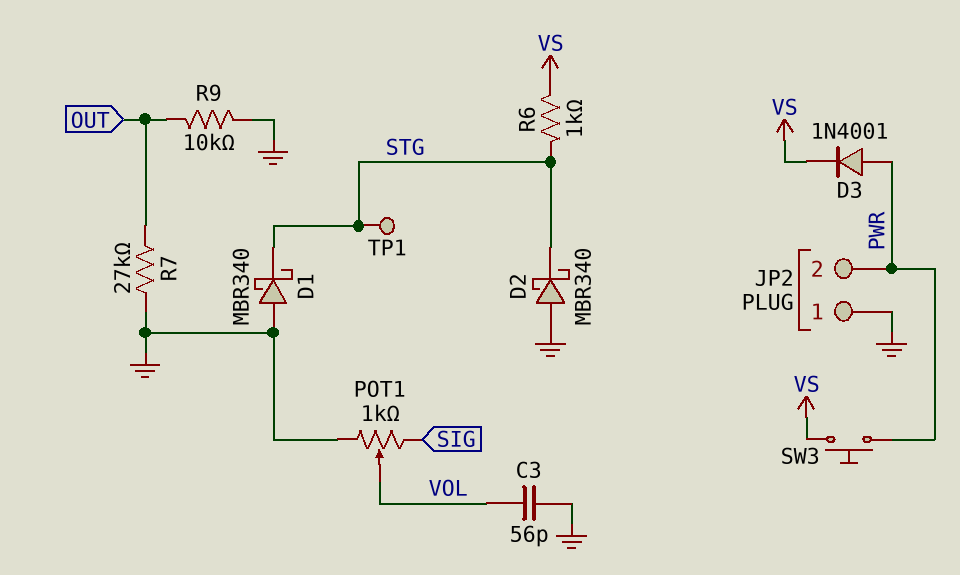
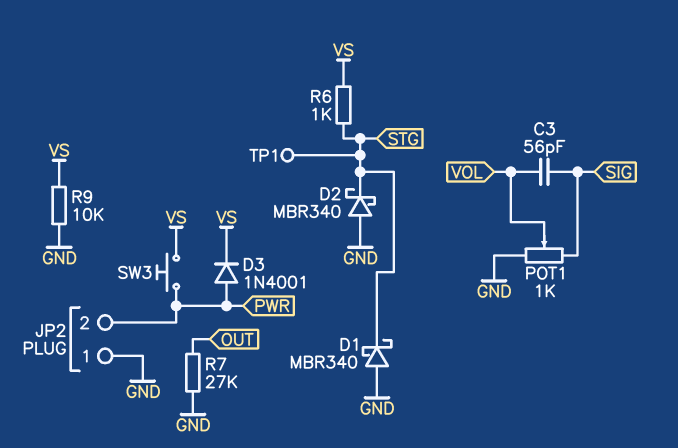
C3: 56pF (GND, VOL) -> 56pF (SIG, VOL)
R9: 10k (GND, OUT) -> 10k (GND, VS)

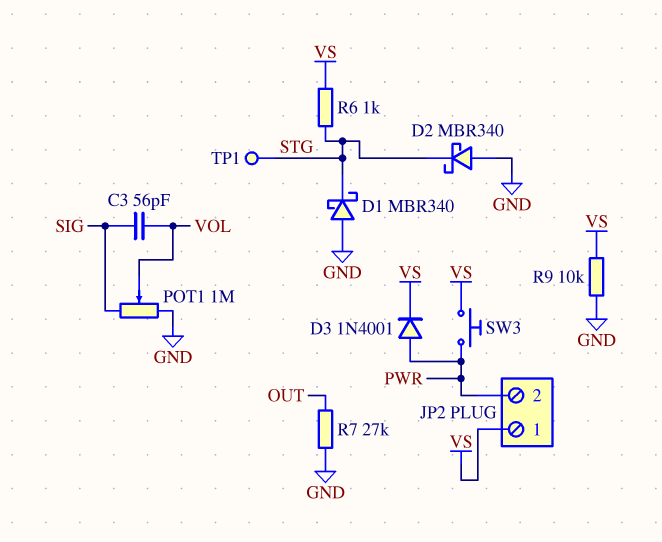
JP2 pin 1: GND -> VS
POT1: 1k (GND, SIG, wiper VOL) -> 1M (GND, SIG, wiper VOL)

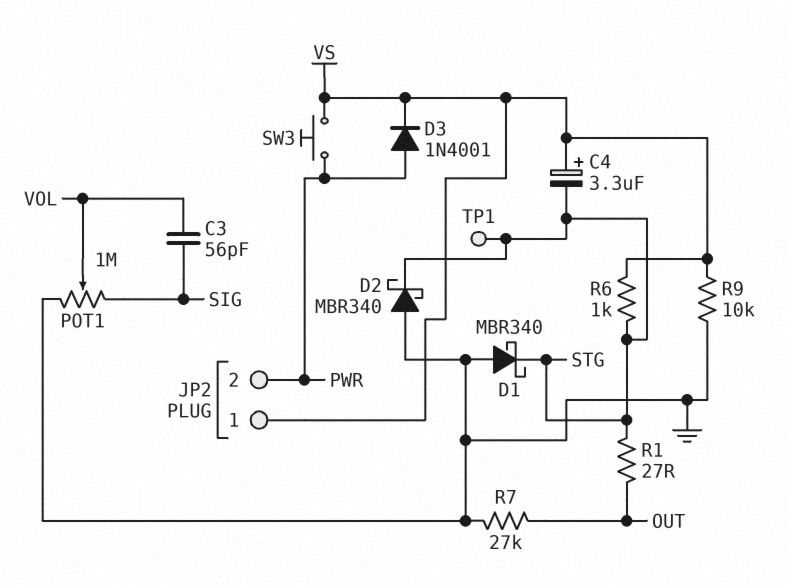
C4: none -> 3.3uF (plus VS, minus STG)
R1: none -> 27 (OUT, STG)

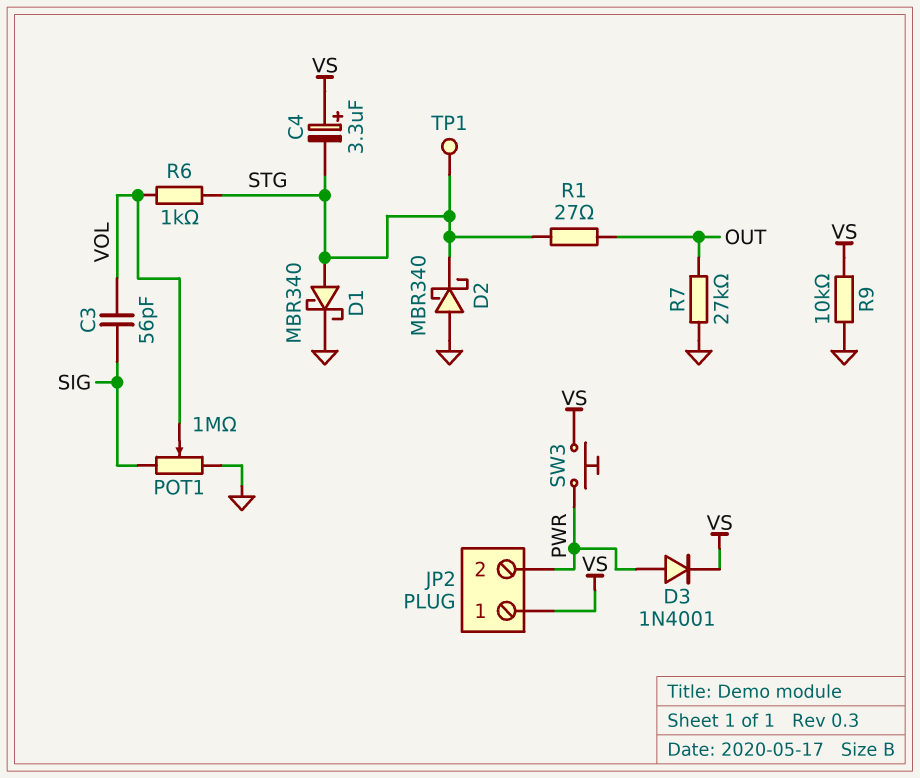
D1: schottky MBR340 (A GND, K STG) -> schottky MBR340 (A STG, K GND)
R6: 1k (STG, VS) -> 1k (STG, VOL)

